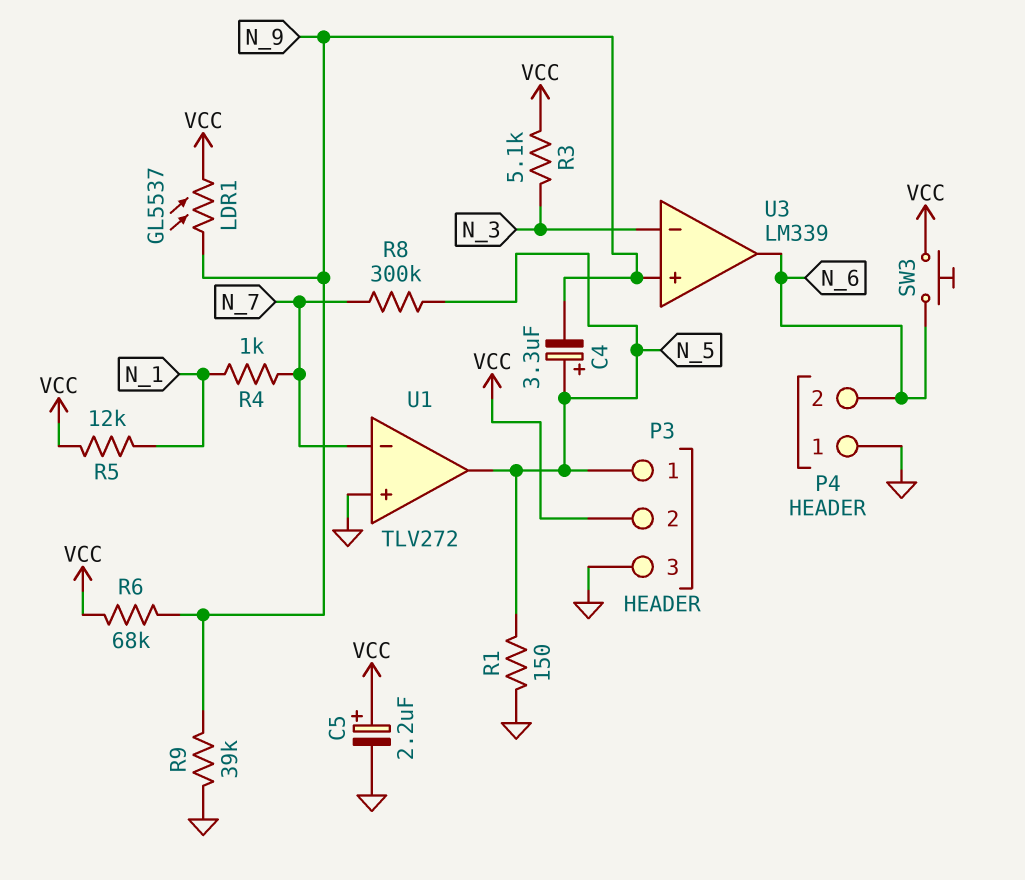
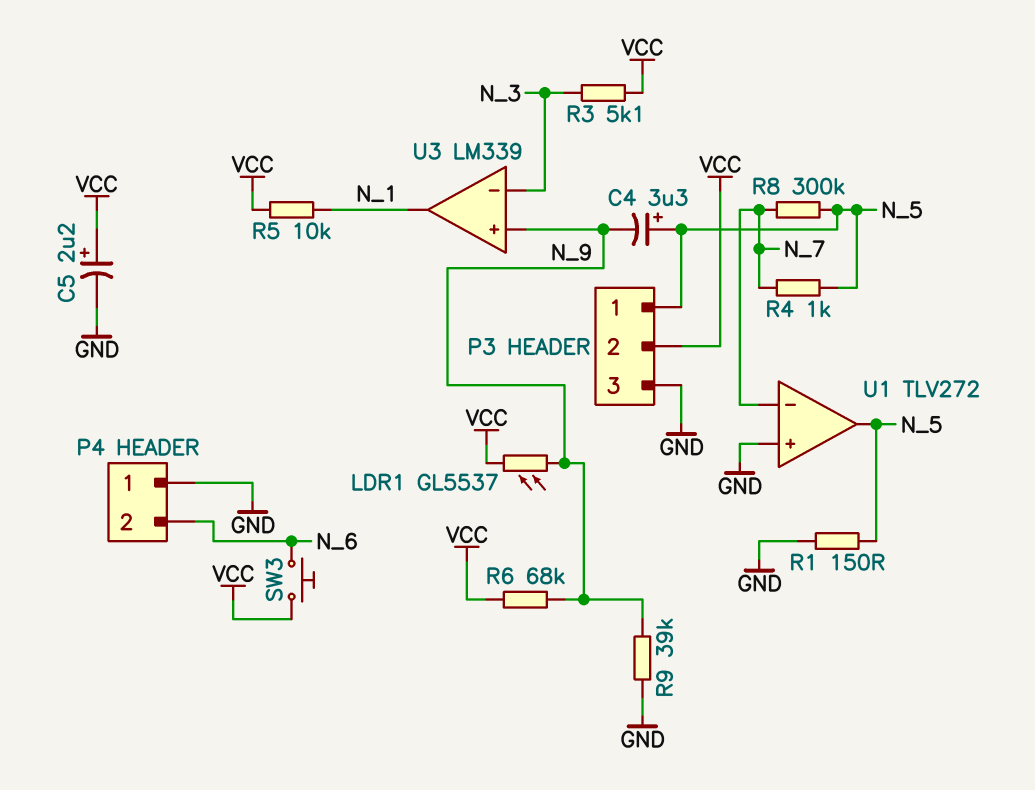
R4: 1k (N_1, N_7) -> 1k (N_5, N_7)
R5: 12k (N_1, VCC) -> 10k (N_1, VCC)
U3 pin out: N_6 -> N_1

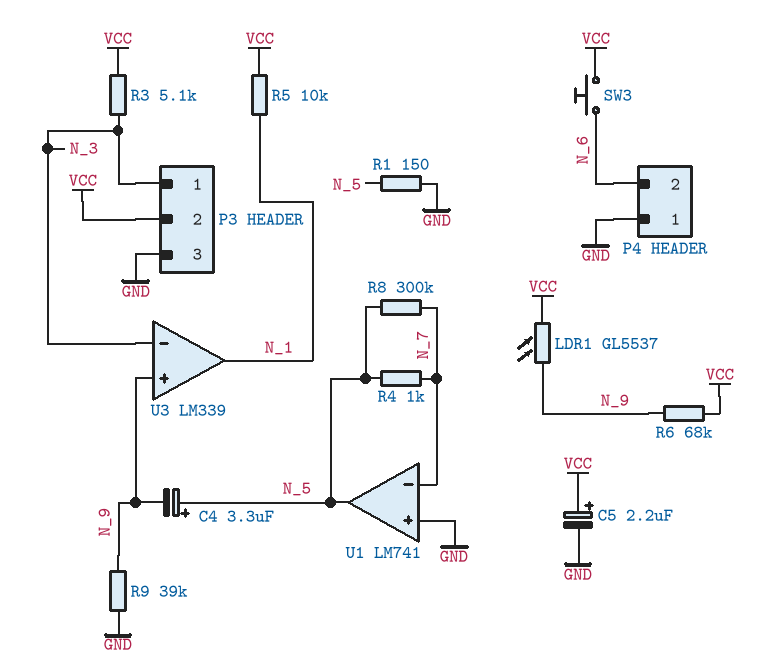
P3 pin 1: N_5 -> N_3
U1: TLV272 -> LM741

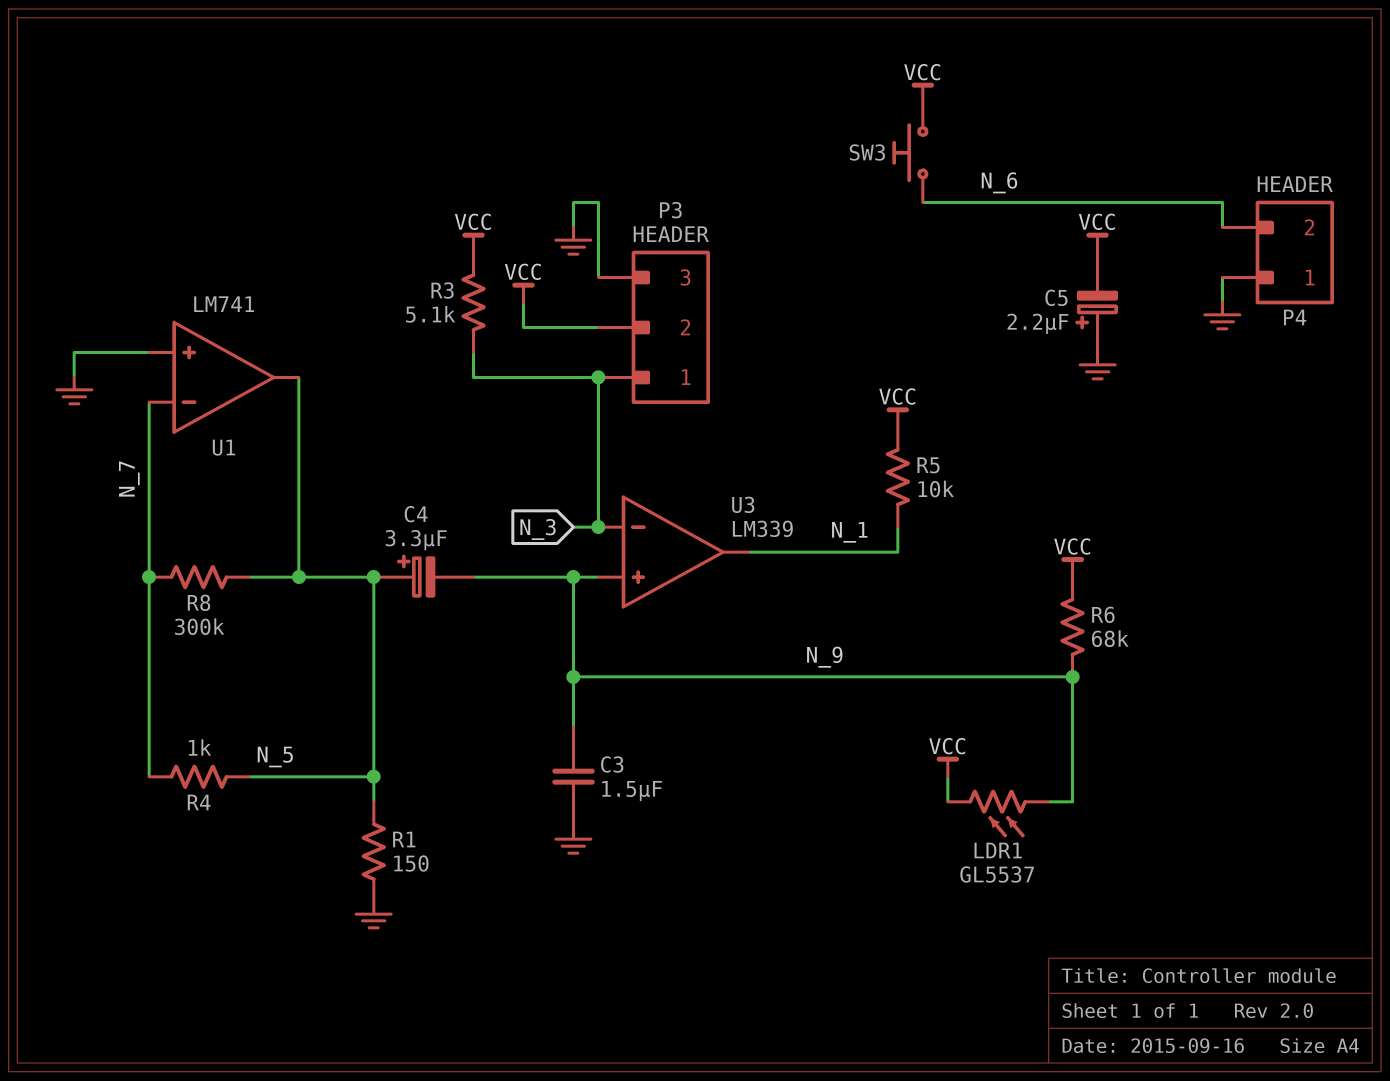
C3: none -> 1.5uF (GND, N_9)
C5: 2.2uF (plus VCC, minus GND) -> 2.2uF (plus GND, minus VCC)
R9: 39k (GND, N_9) -> none

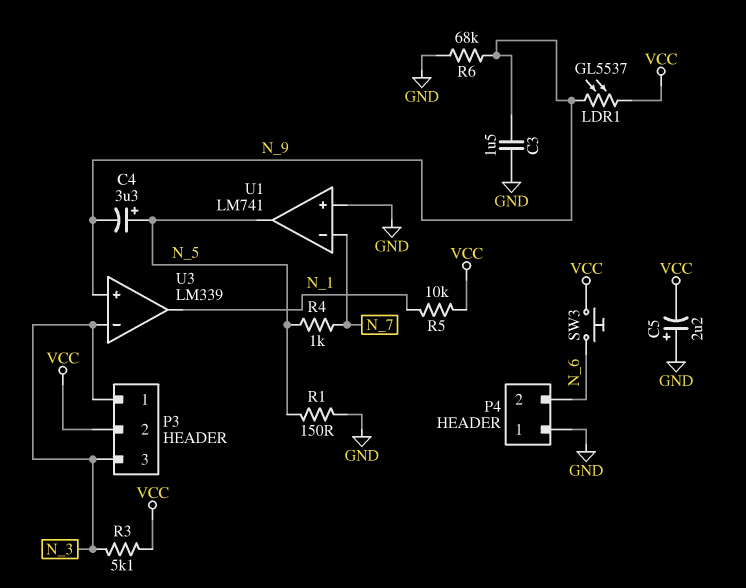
P3 pin 3: GND -> N_3
R6: 68k (N_9, VCC) -> 68k (GND, N_9)
R8: 300k (N_5, N_7) -> none

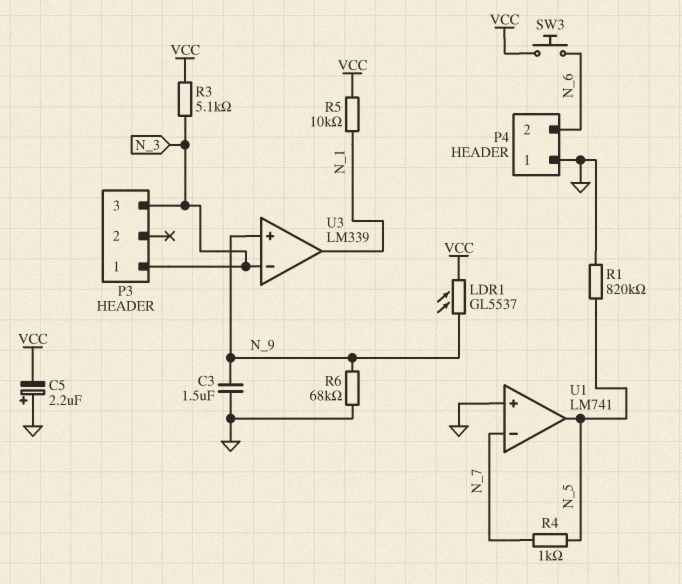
C4: 3.3uF (plus N_5, minus N_9) -> none
P3 pin 2: VCC -> none
R1: 150 (GND, N_5) -> 820k (GND, N_5)

